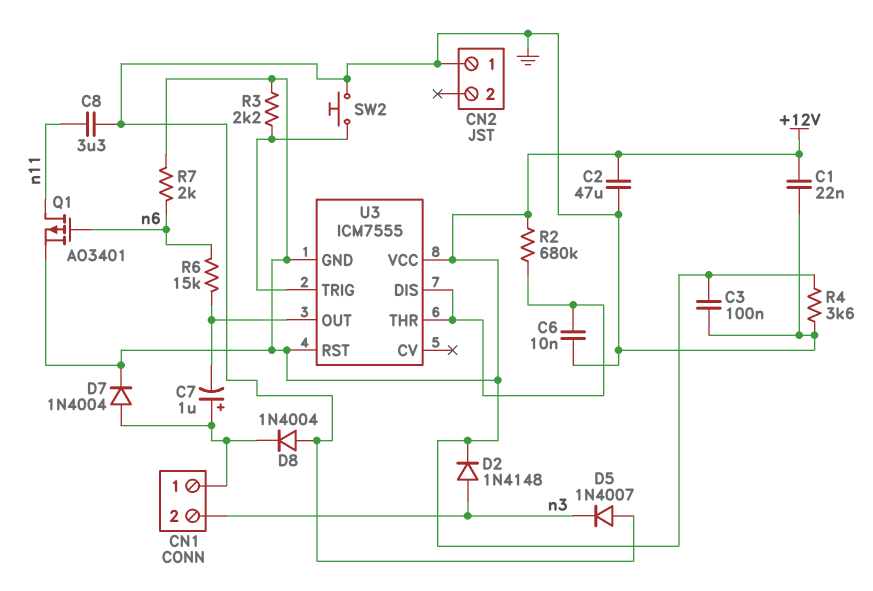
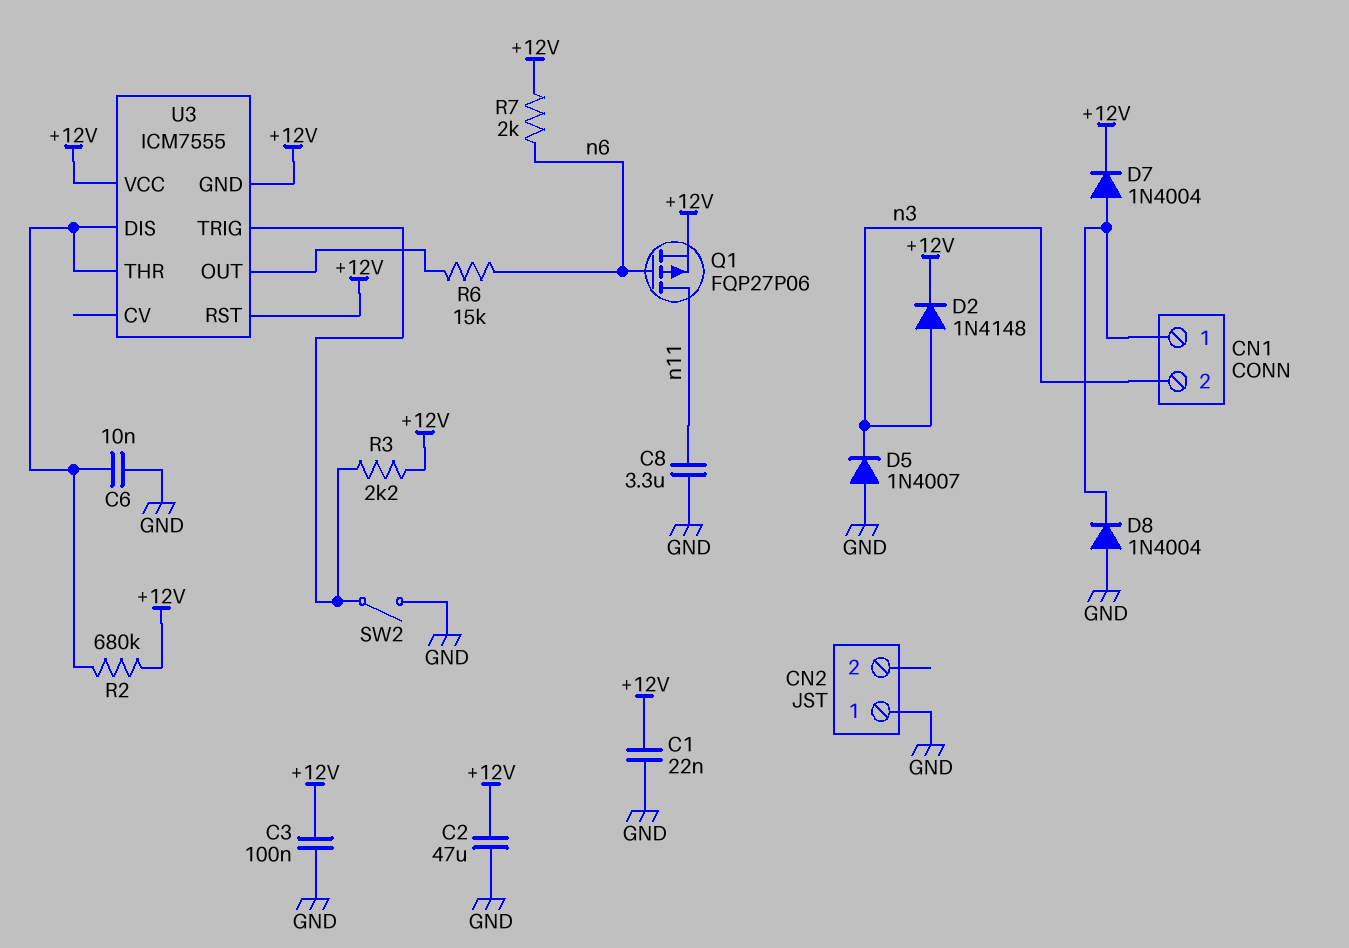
C7: 1uF (plus CN1/1, minus U3/OUT) -> none
Q1: PMOS AO3401 (G n6, D n11, S +12V) -> PMOS FQP27P06 (G n6, D n11, S +12V)
R4: 3.6k (+12V, GND) -> none
SW2: button (GND, U3/TRIG) -> switch (GND, U3/TRIG)

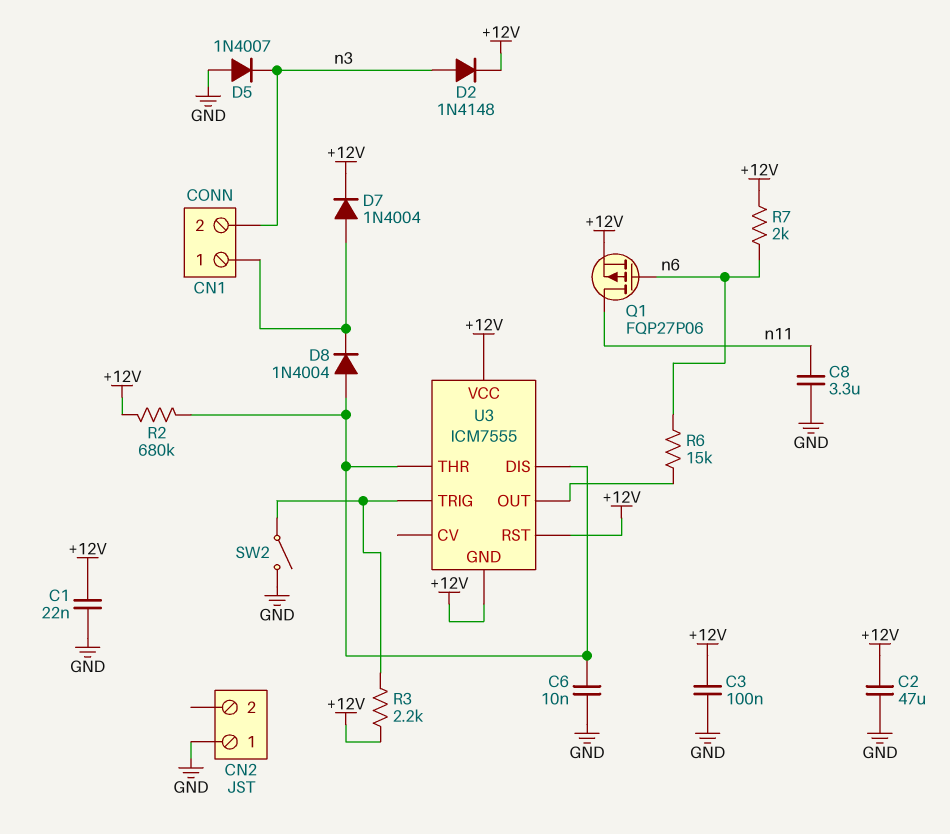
D8: diode 1N4004 (A GND, K CN1/1) -> diode 1N4004 (A U3/DIS, K CN1/1)

